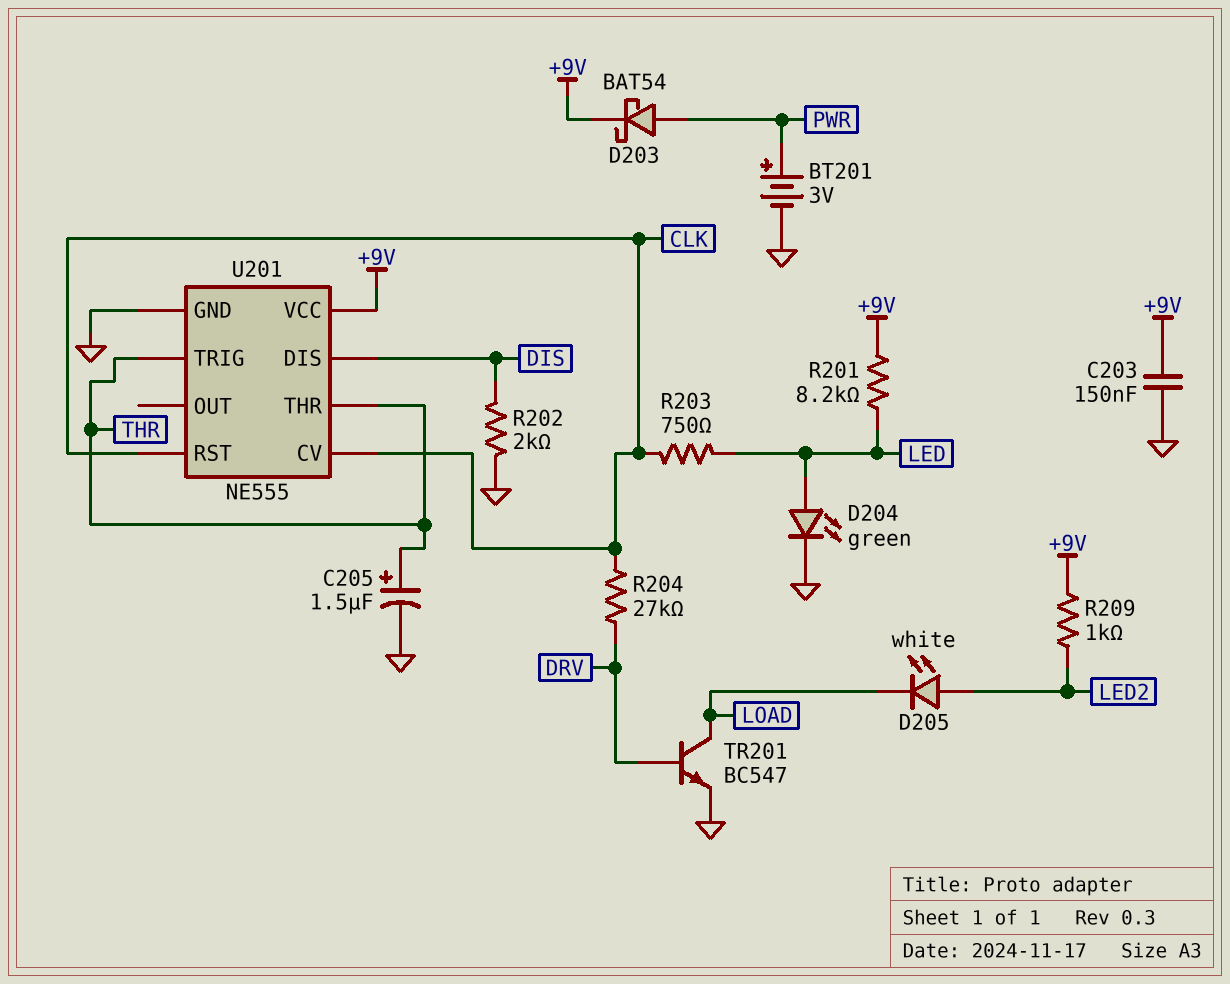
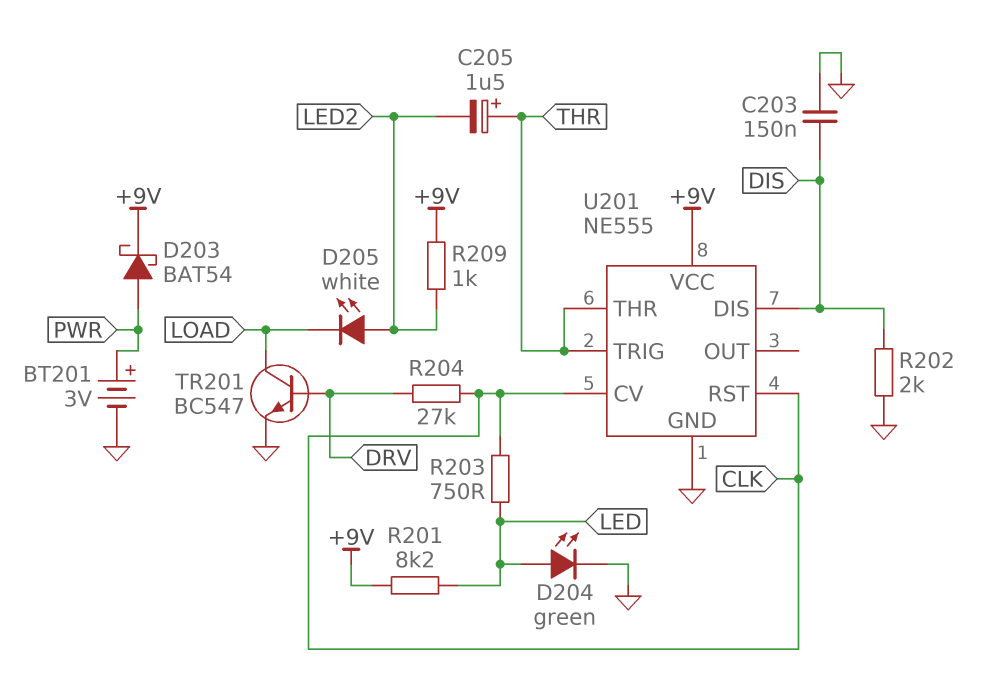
C203: 150nF (+9V, GND) -> 150nF (DIS, GND)
C205: 1.5uF (plus THR, minus GND) -> 1.5uF (plus THR, minus LED2)

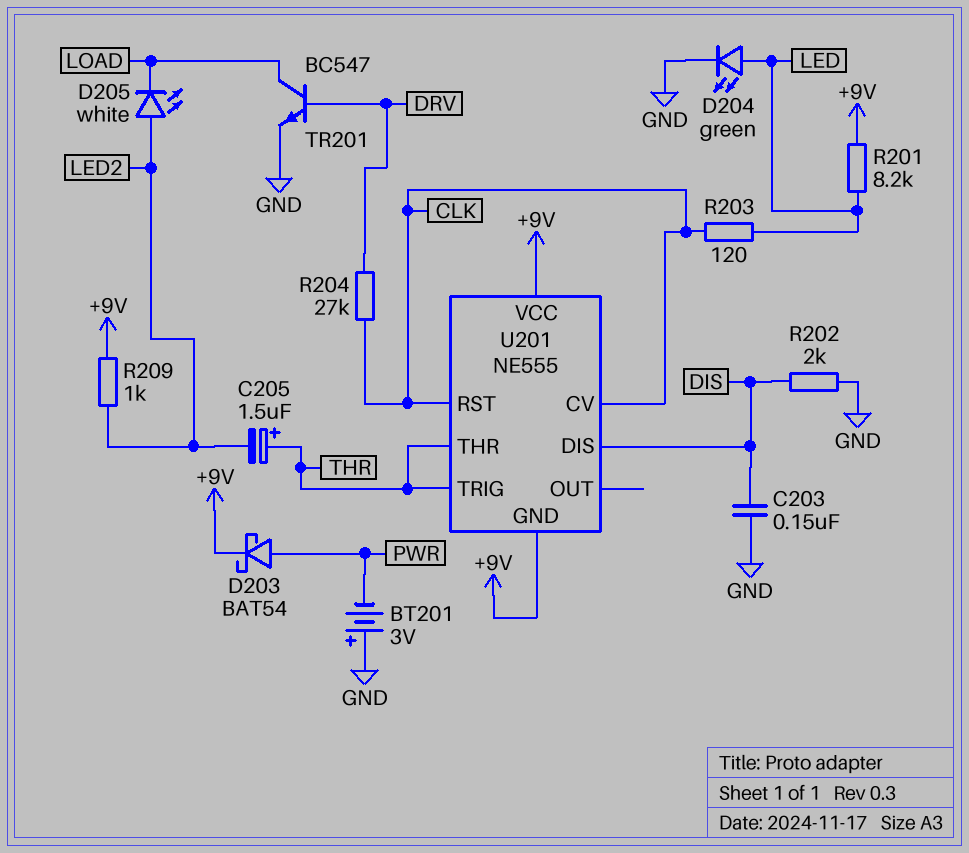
BT201: 3V (plus PWR, minus GND) -> 3V (plus GND, minus PWR)
R203: 750 (CLK, LED) -> 120 (CLK, LED)
U201 pin GND: GND -> +9V

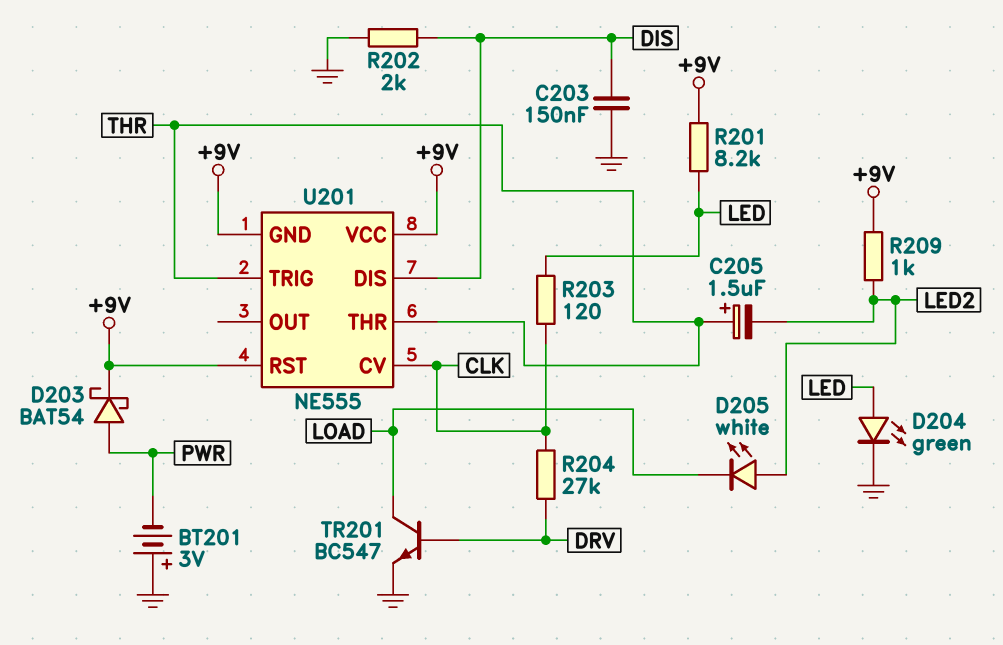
U201 pin RST: CLK -> +9V

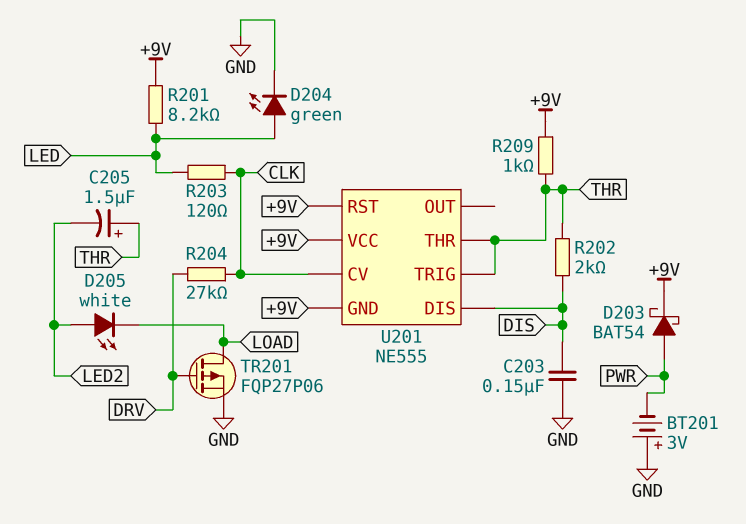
R202: 2k (DIS, GND) -> 2k (DIS, THR)
R209: 1k (+9V, LED2) -> 1k (+9V, THR)
TR201: NPN BC547 (B DRV, C LOAD, E GND) -> PMOS FQP27P06 (G DRV, D LOAD, S GND)

